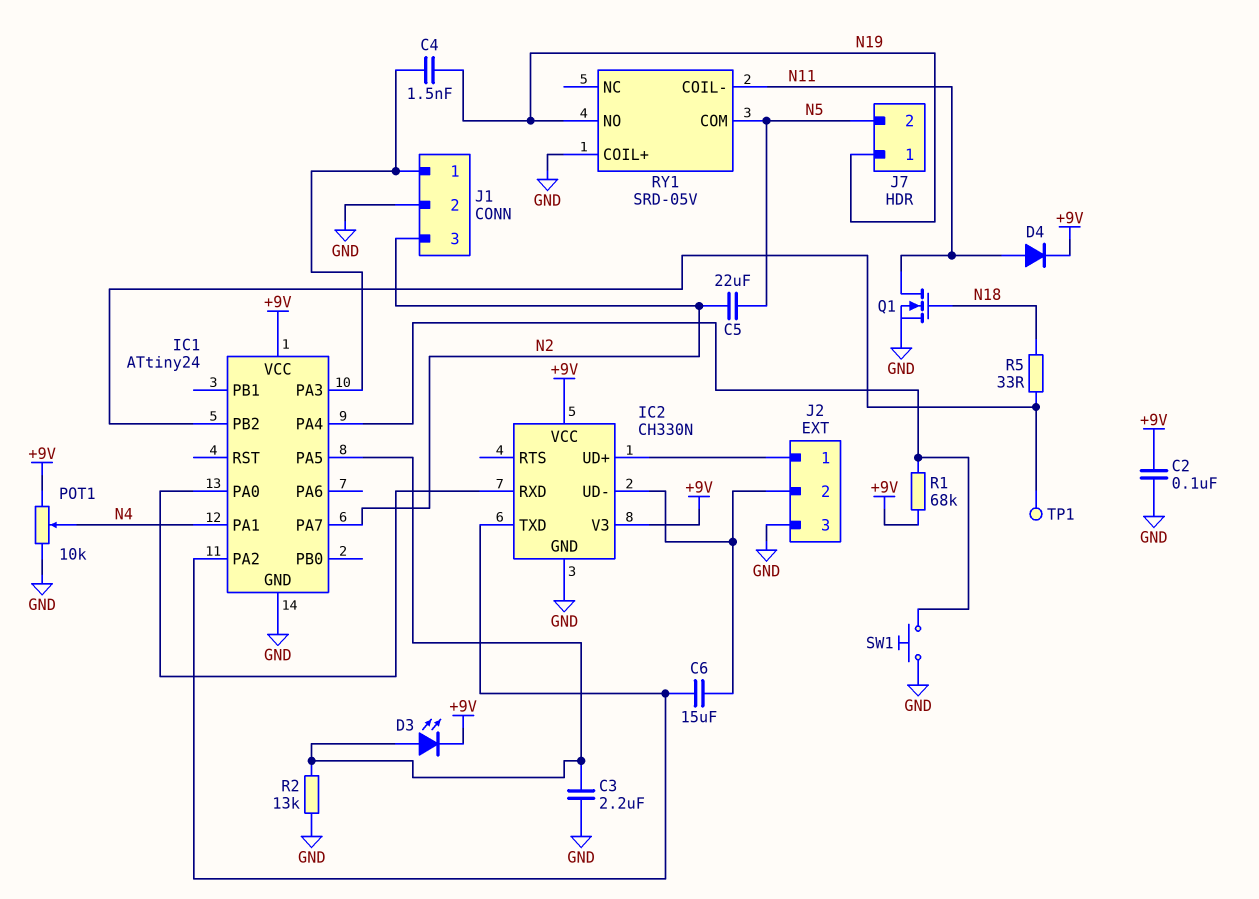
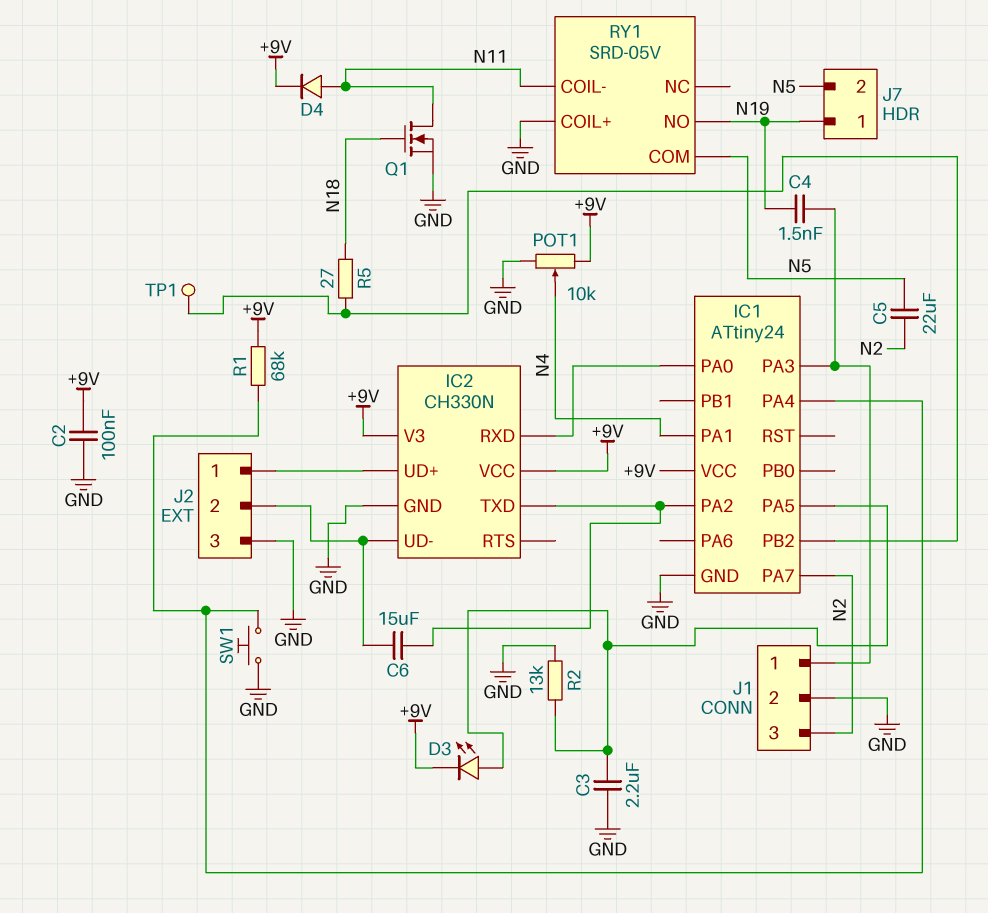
R5: 33 (IC1/PB2, N18) -> 27 (IC1/PB2, N18)

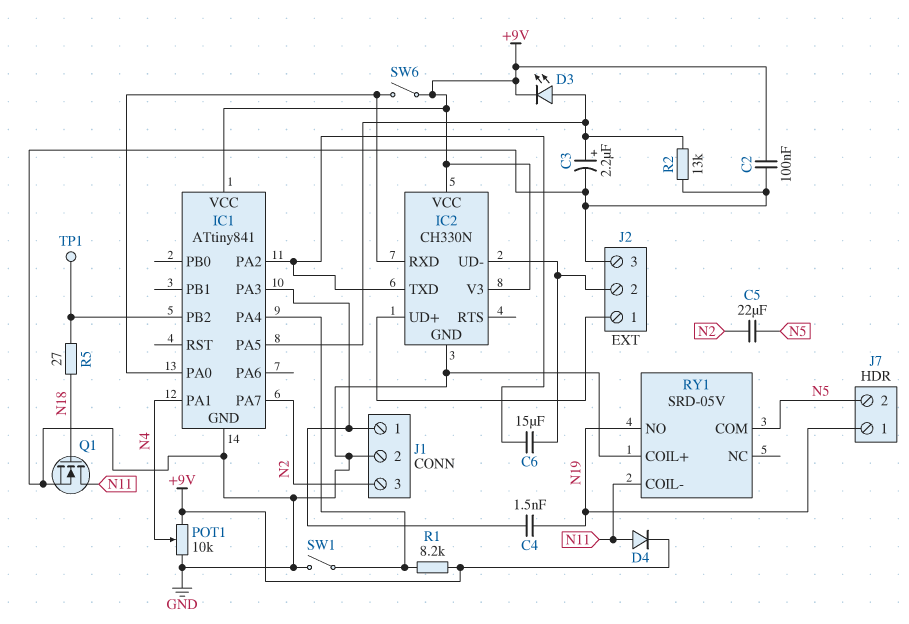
C3: 2.2uF (GND, IC1/PA5) -> 2.2uF (plus IC1/PA5, minus GND)
IC1: ATtiny24 -> ATtiny841
R1: 68k (+9V, IC1/PA4) -> 8.2k (+9V, IC1/PA4)
SW1: button (GND, IC1/PA4) -> switch (GND, IC1/PA4)
SW6: none -> switch (+9V, IC1/PA0)

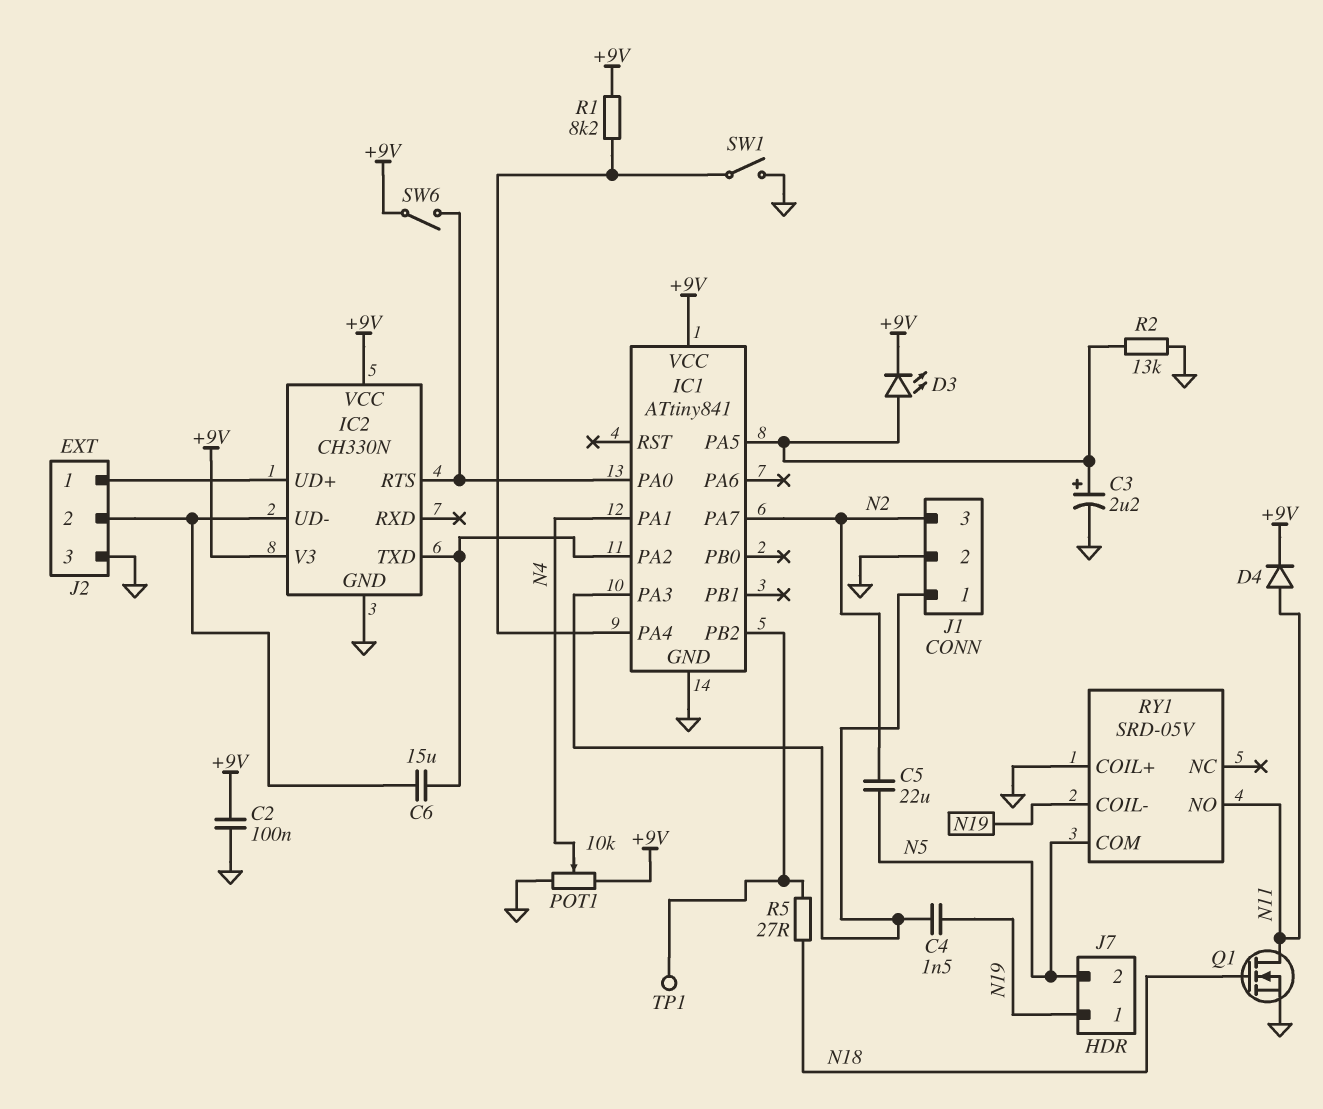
IC2 pin RTS: none -> IC1/PA0
IC2 pin RXD: IC1/PA0 -> none
RY1 pin COIL-: N11 -> N19
RY1 pin NO: N19 -> N11

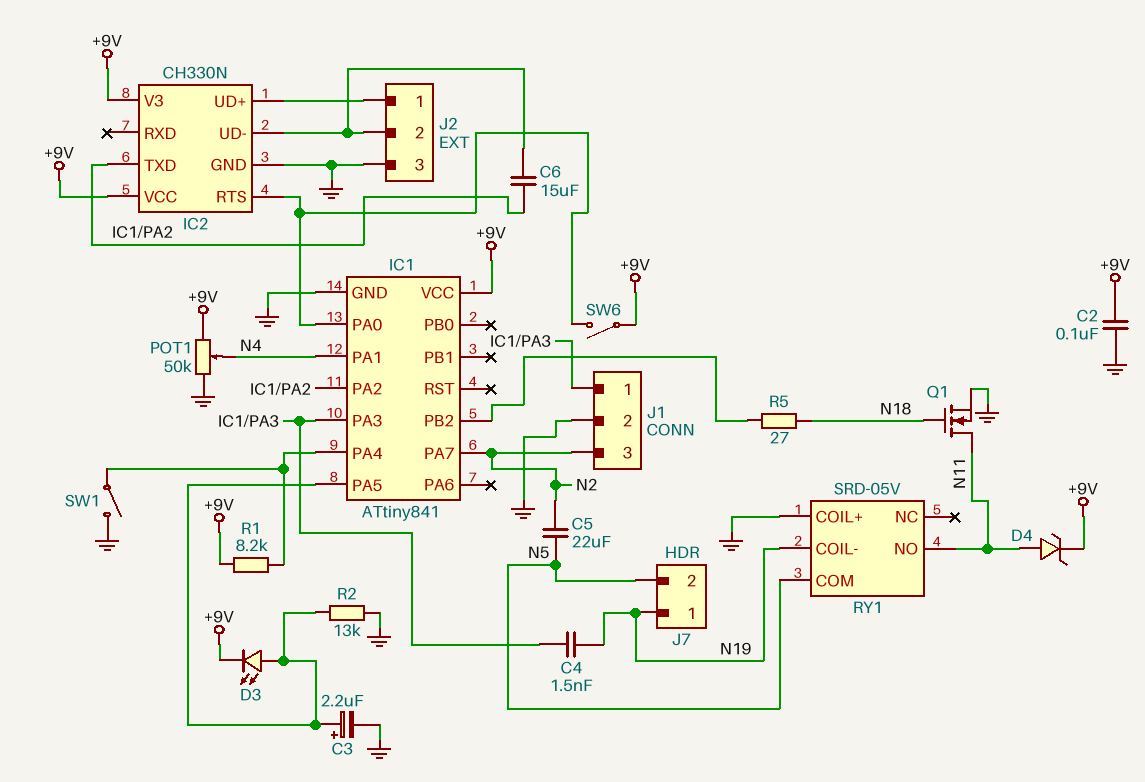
D4: diode (A N11, K +9V) -> zener (A N11, K +9V)
POT1: 10k (+9V, GND, wiper N4) -> 50k (+9V, GND, wiper N4)
TP1: test point (IC1/PB2) -> none

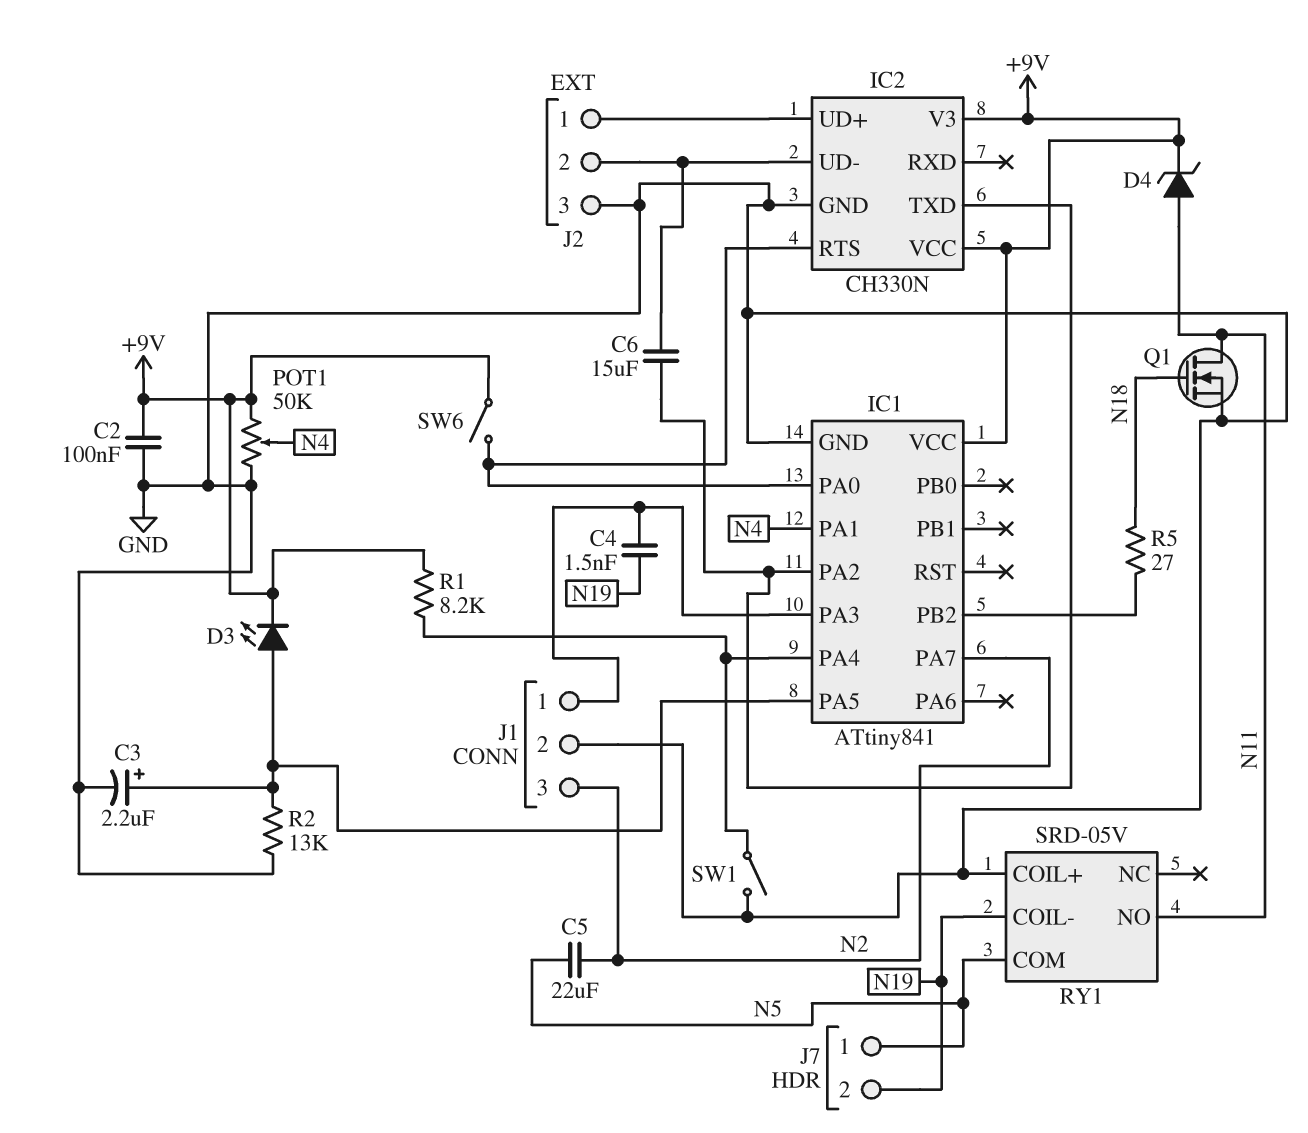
J7 pin 1: N19 -> N5
J7 pin 2: N5 -> N19

